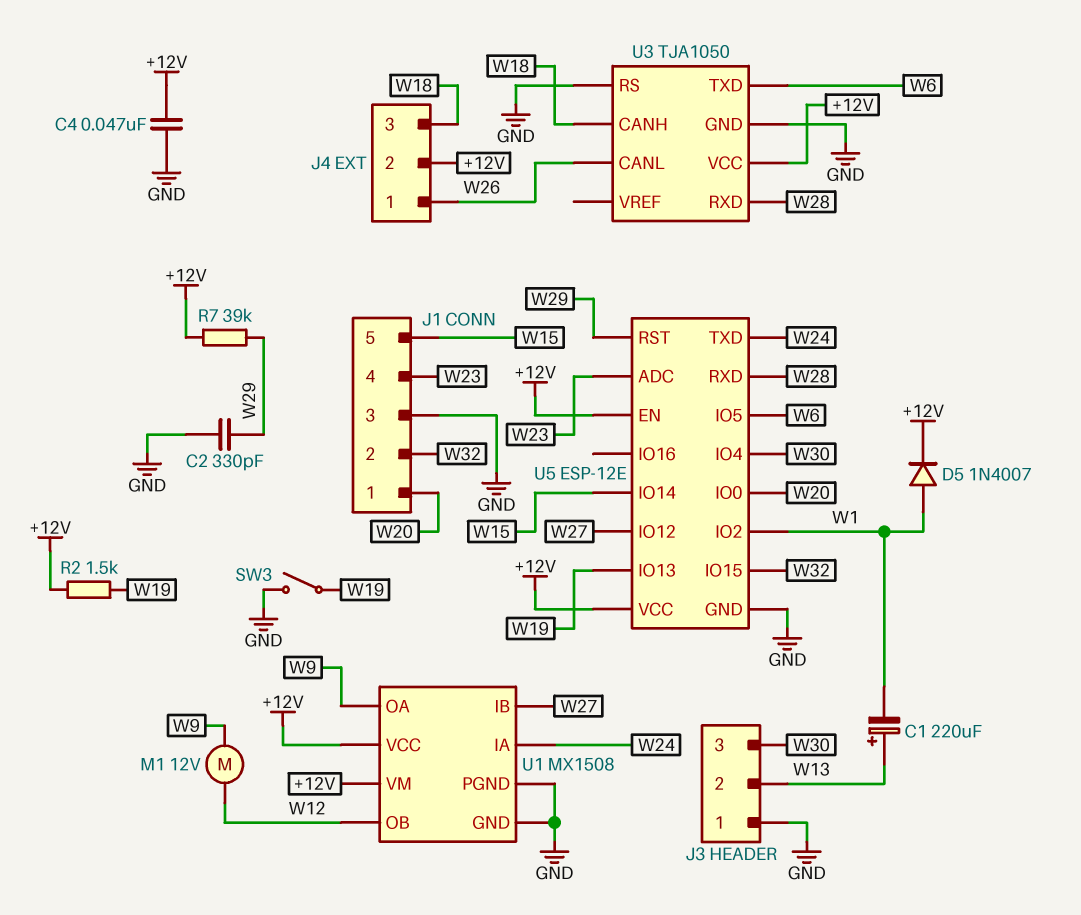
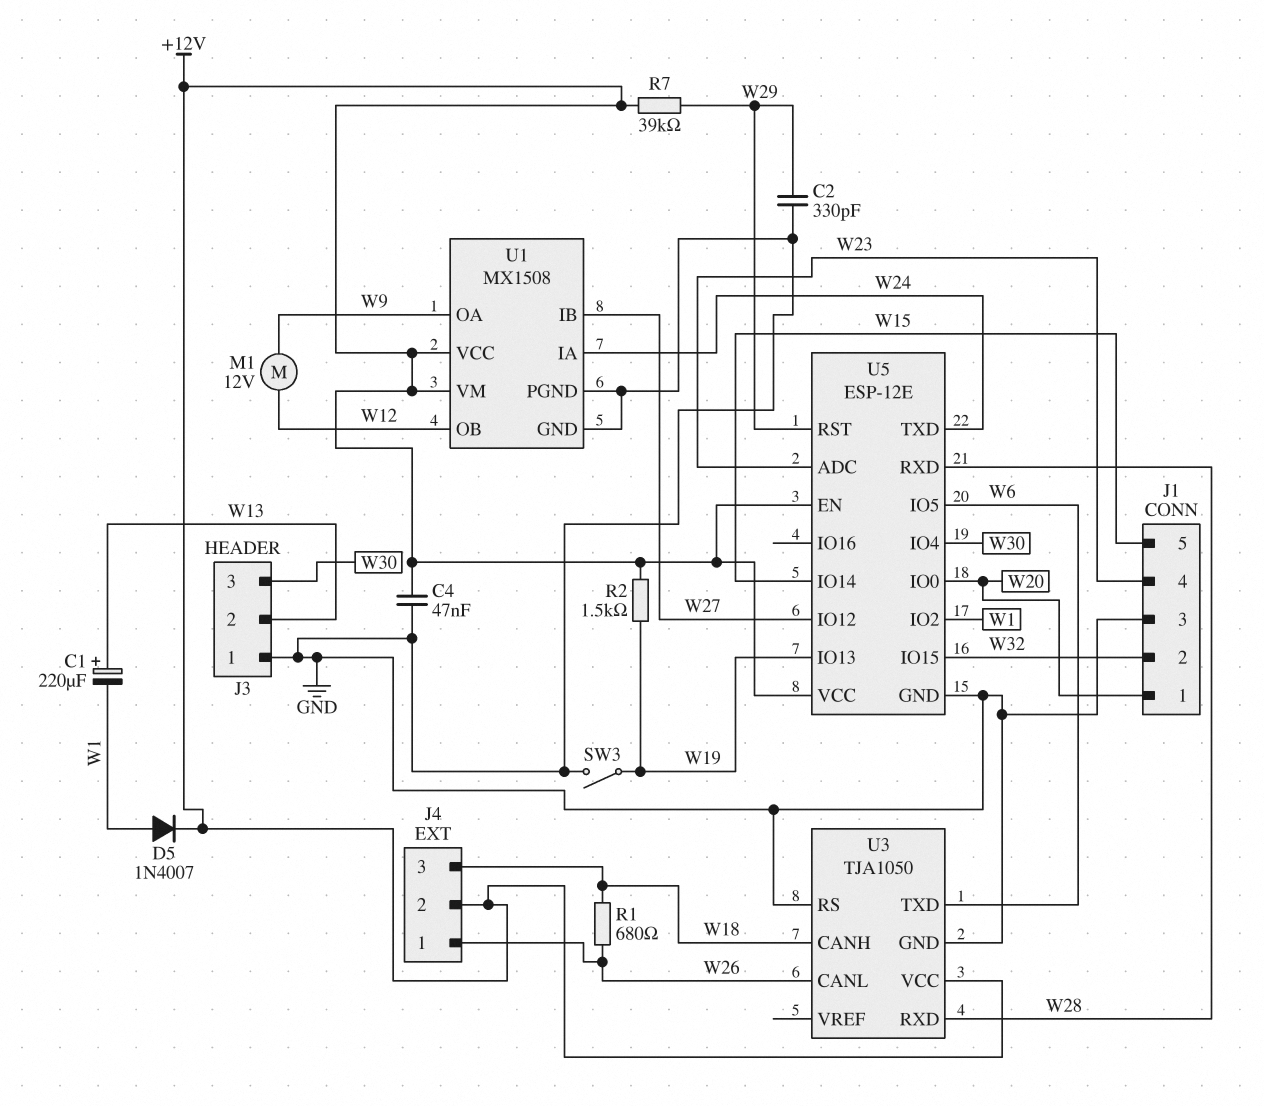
R1: none -> 680 (W18, W26)

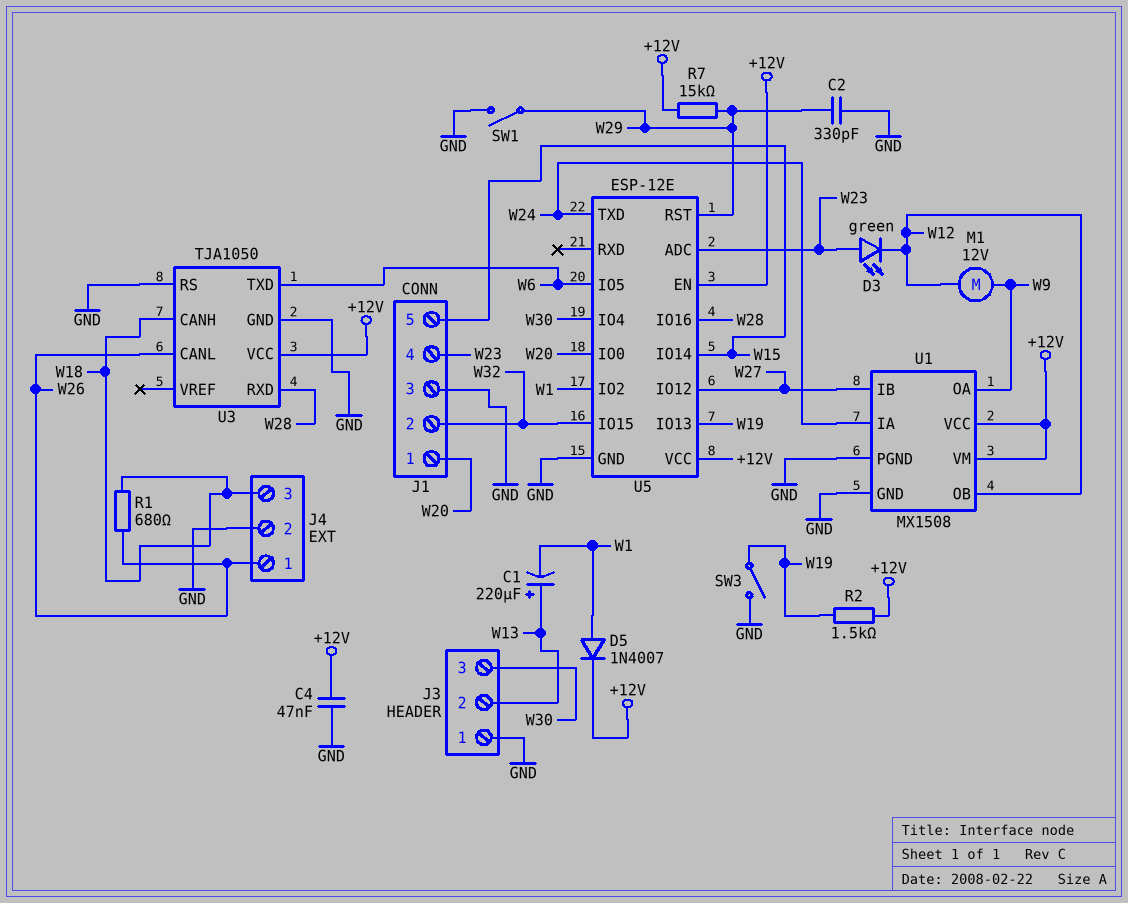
D3: none -> LED green (A W23, K W12)
J4 pin 2: +12V -> GND
R7: 39k (+12V, W29) -> 15k (+12V, W29)
SW1: none -> switch (GND, W29)
U5 pin IO16: none -> W28
U5 pin RXD: W28 -> none

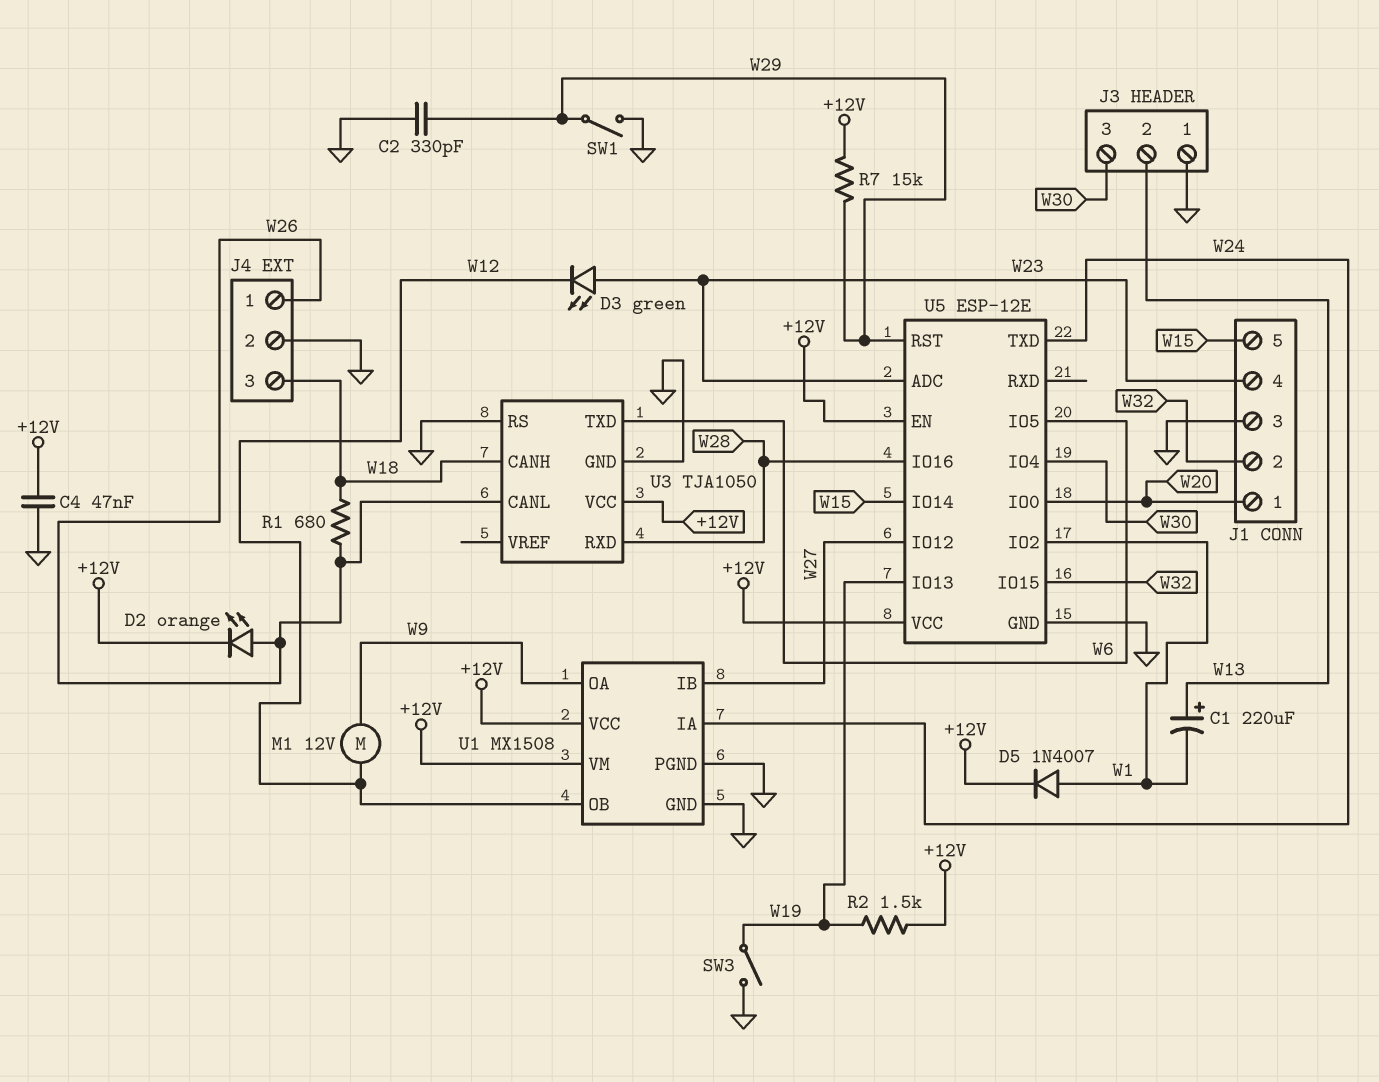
D2: none -> LED orange (A W26, K +12V)

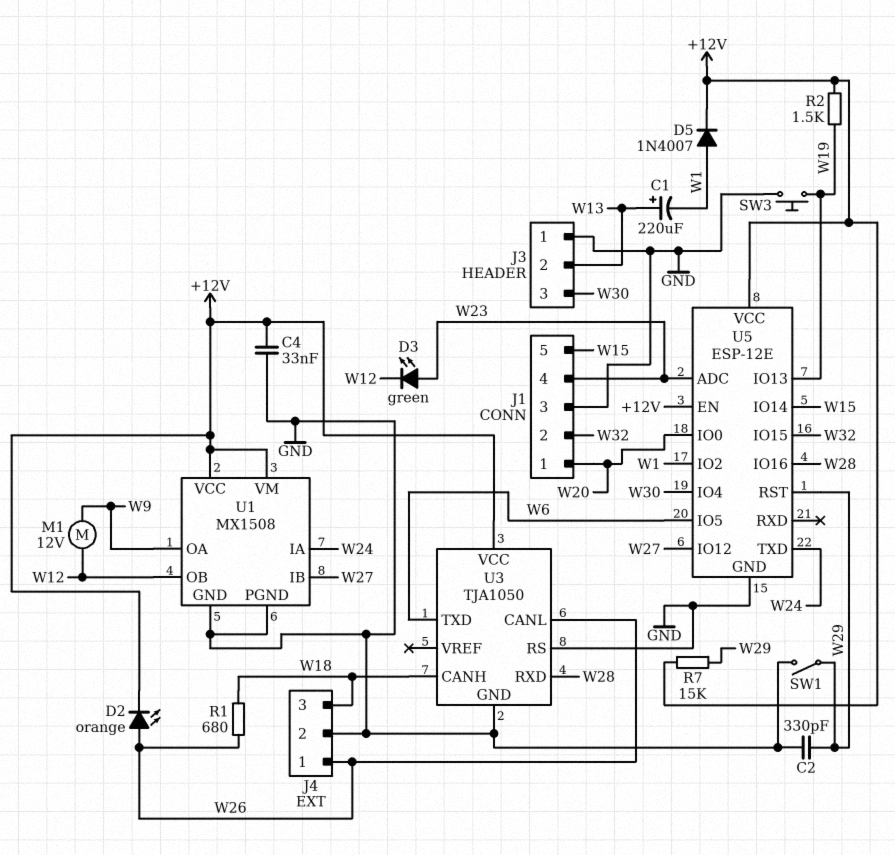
C4: 47nF (+12V, GND) -> 33nF (+12V, GND)
SW3: switch (GND, W19) -> button (GND, W19)

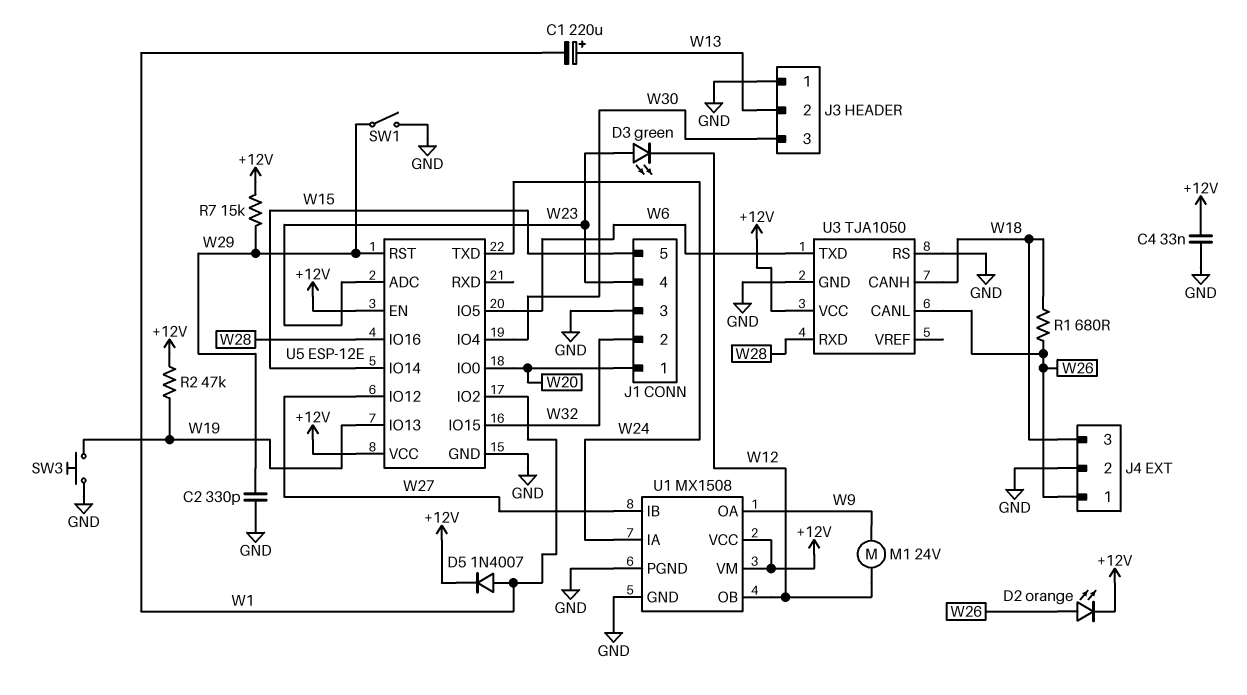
M1: motor 12V (W9, W12) -> motor 24V (W9, W12)
R2: 1.5k (+12V, W19) -> 47k (+12V, W19)

